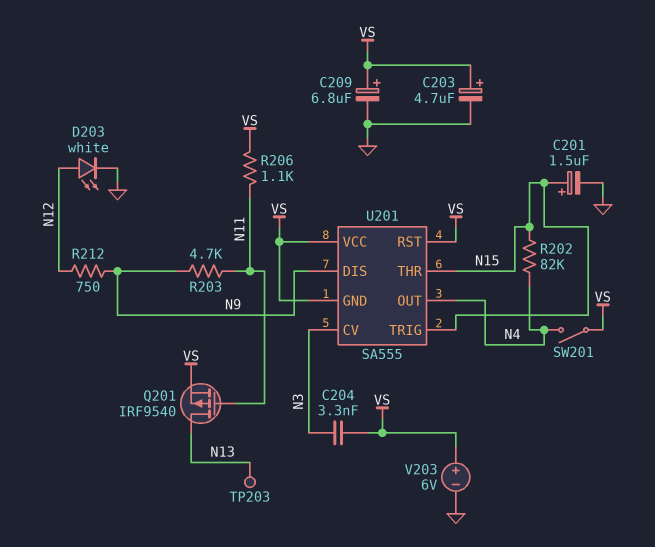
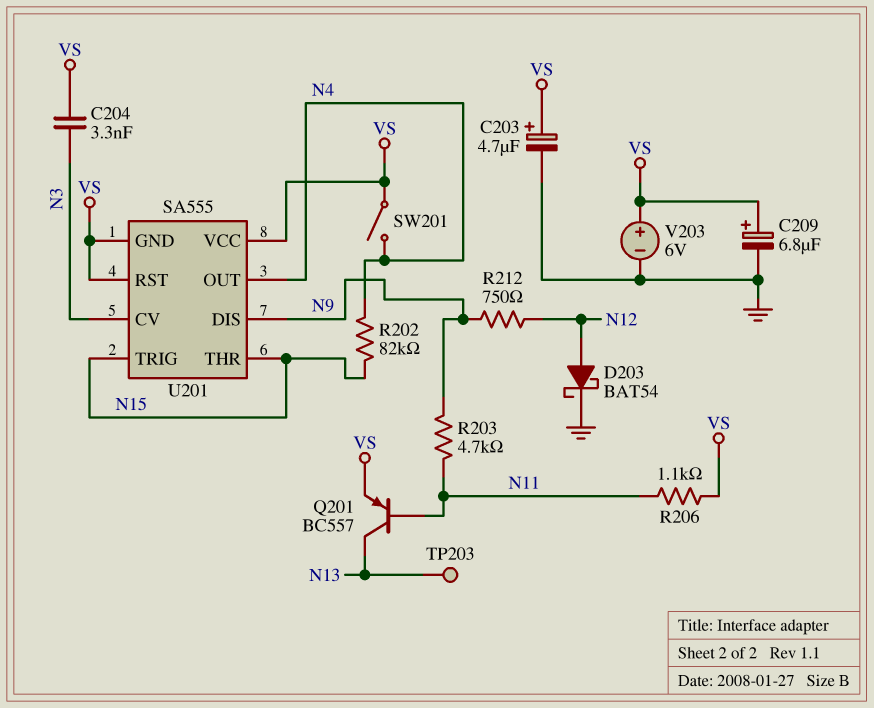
C201: 1.5uF (plus N15, minus GND) -> none
D203: LED white (A N12, K GND) -> schottky BAT54 (A N12, K GND)
Q201: PMOS IRF9540 (G N11, D N13, S VS) -> PNP BC557 (B N11, C N13, E VS)

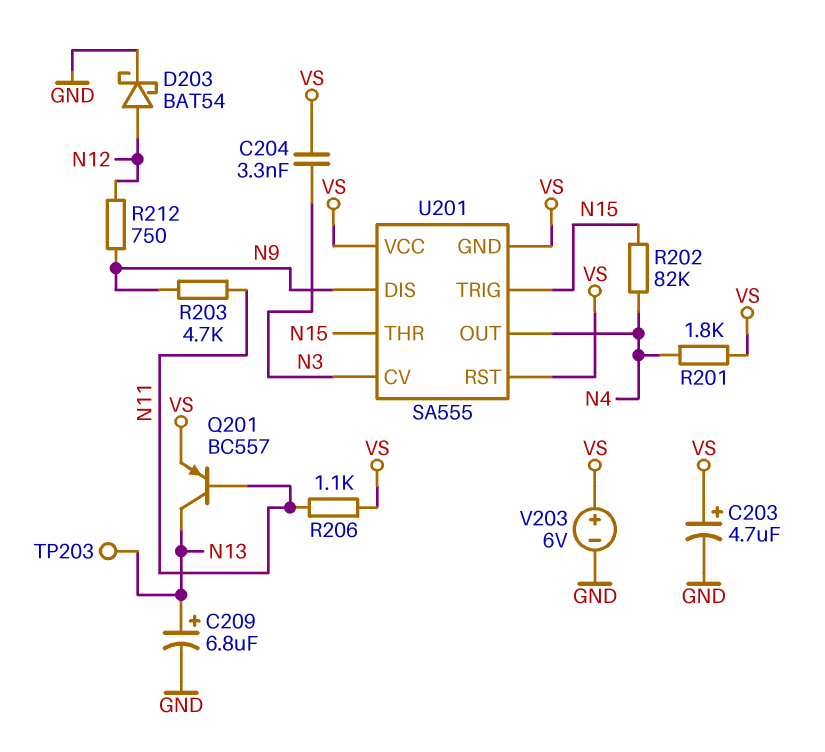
C209: 6.8uF (plus VS, minus GND) -> 6.8uF (plus N13, minus GND)
R201: none -> 1.8k (N4, VS)
SW201: switch (N4, VS) -> none

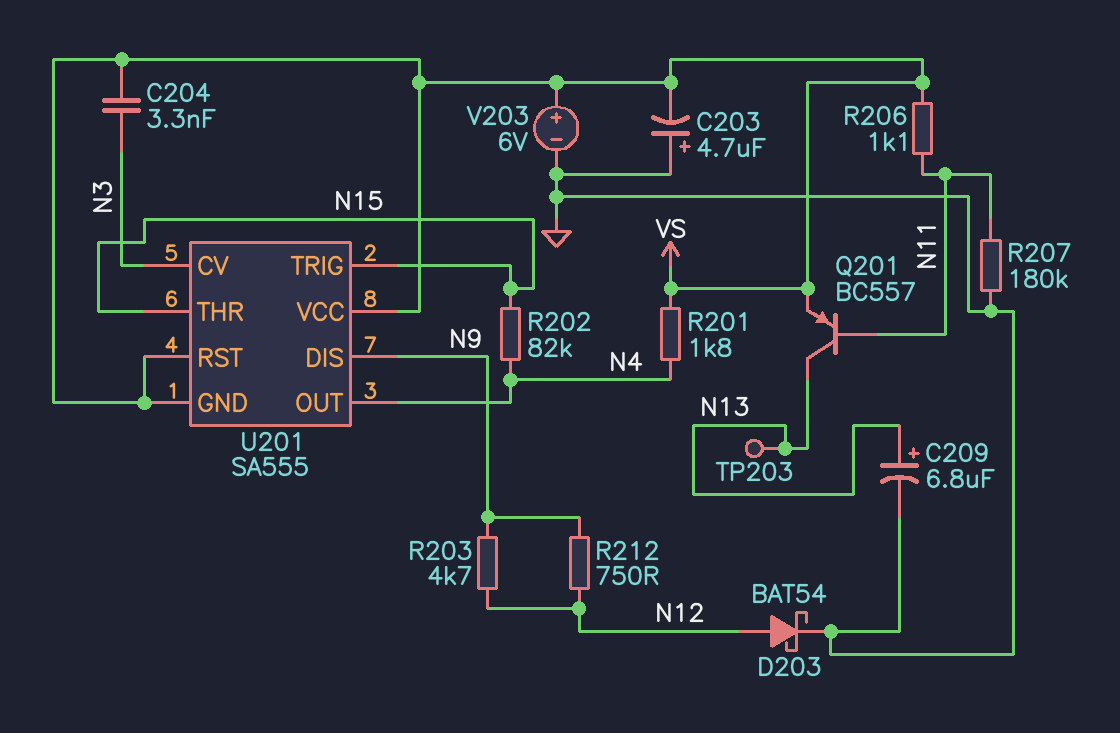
C203: 4.7uF (plus VS, minus GND) -> 4.7uF (plus GND, minus VS)
R203: 4.7k (N9, N11) -> 4.7k (N9, N12)
R207: none -> 180k (GND, N11)

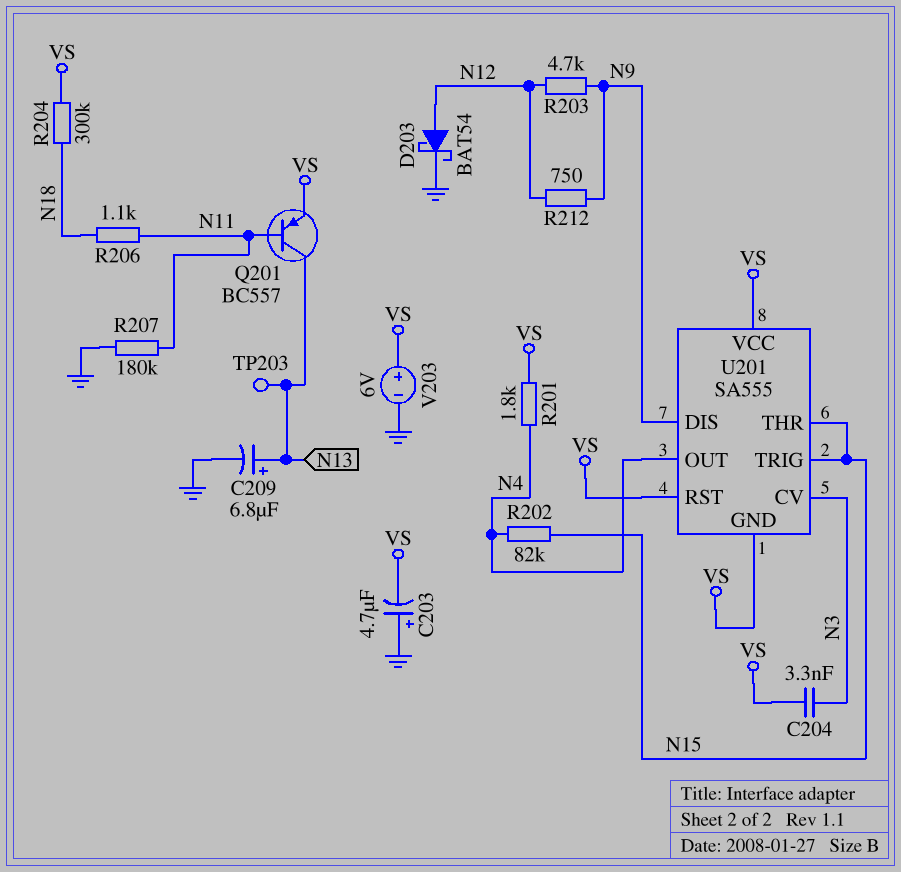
R204: none -> 300k (N18, VS)
R206: 1.1k (N11, VS) -> 1.1k (N11, N18)

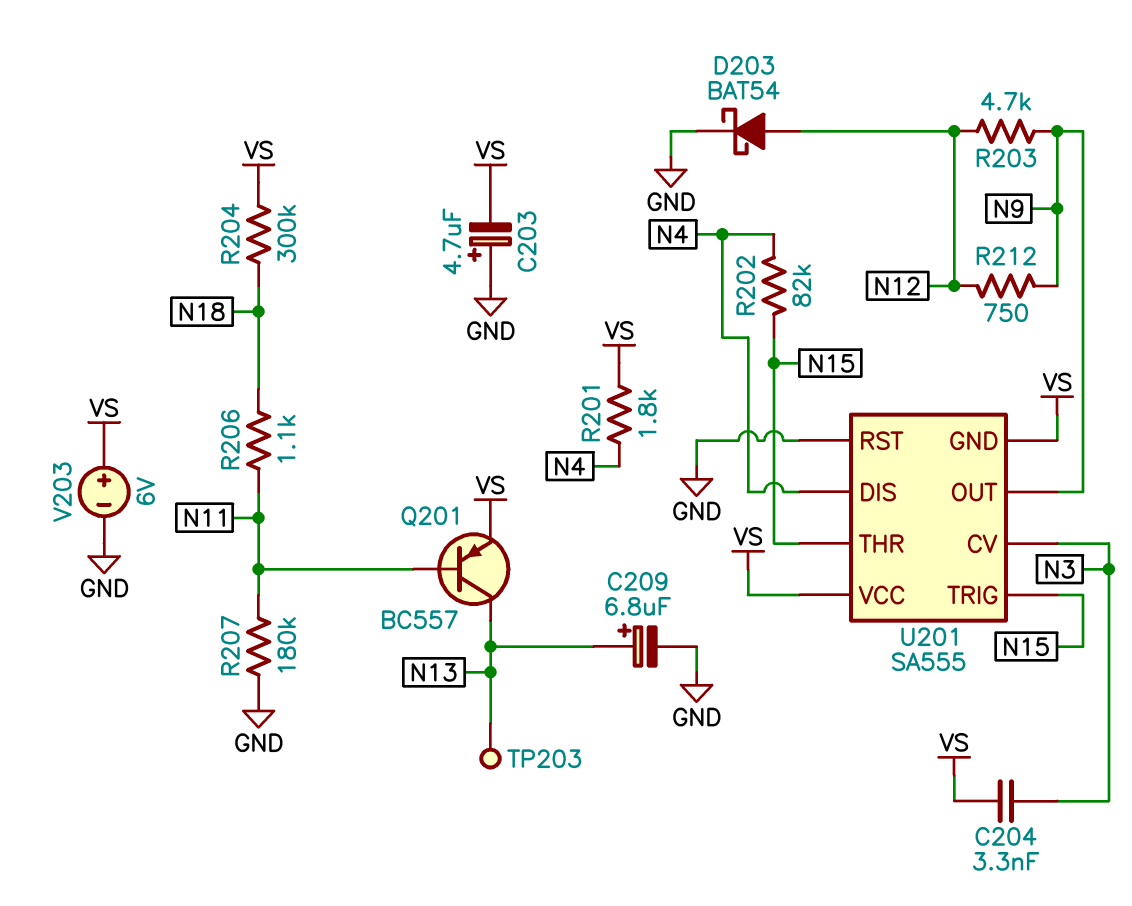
U201 pin DIS: N9 -> N4
U201 pin OUT: N4 -> N9
U201 pin RST: VS -> GND

